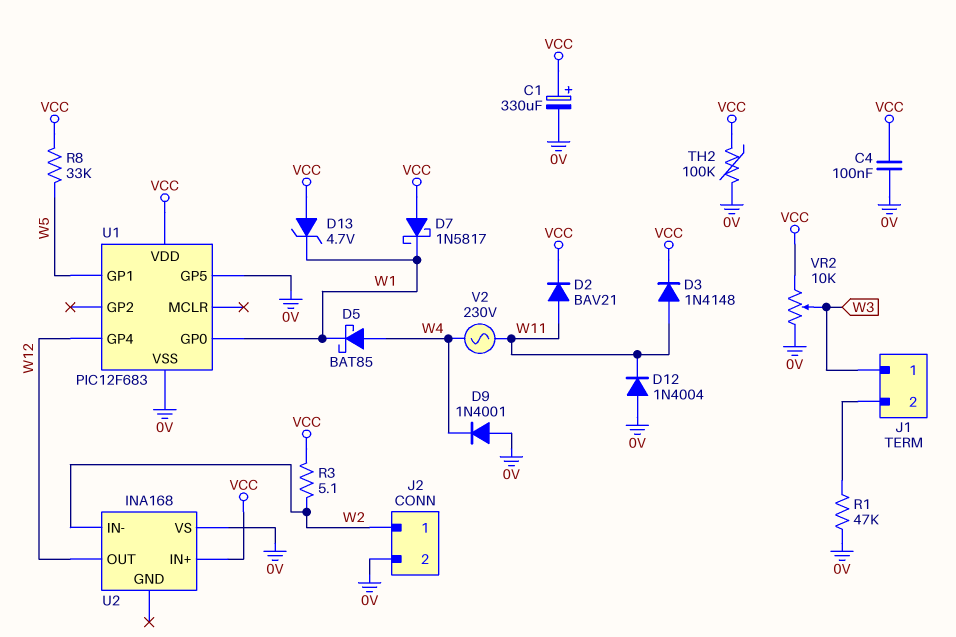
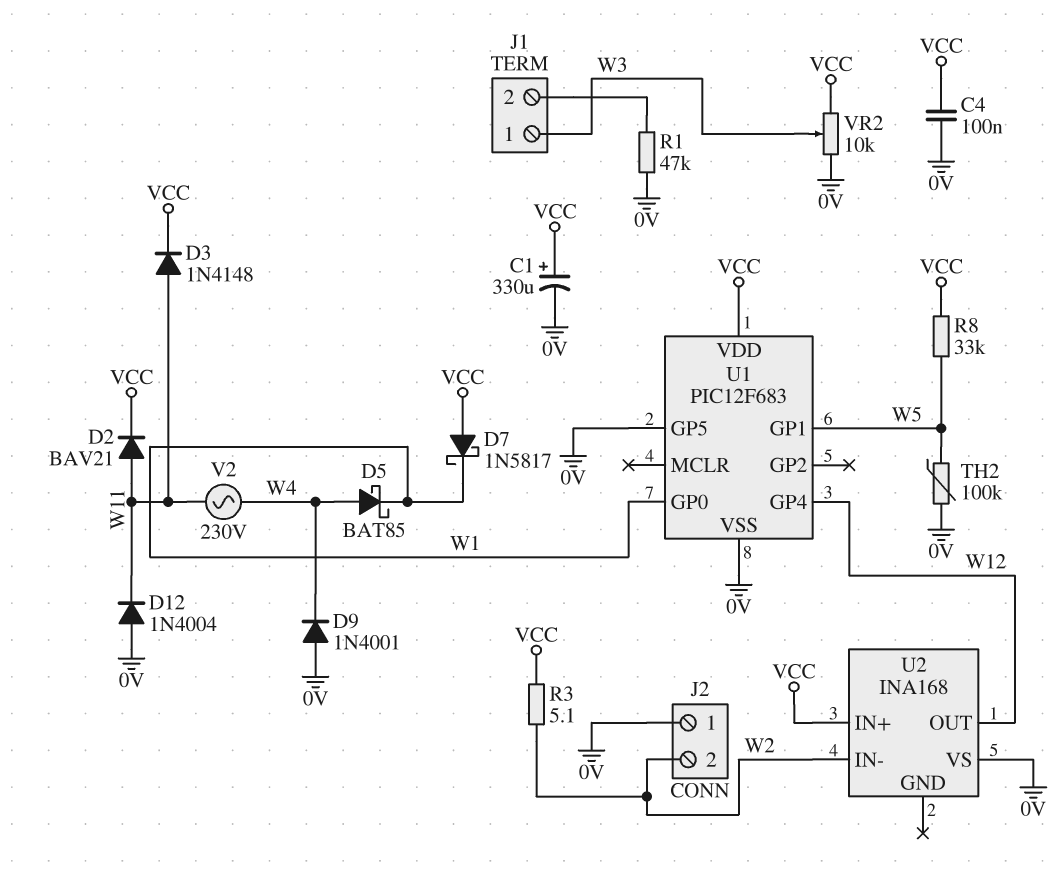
D13: zener 4.7V (A VCC, K W1) -> none
J2 pin 1: W2 -> 0V
J2 pin 2: 0V -> W2
TH2: 100k (0V, VCC) -> 100k (0V, W5)

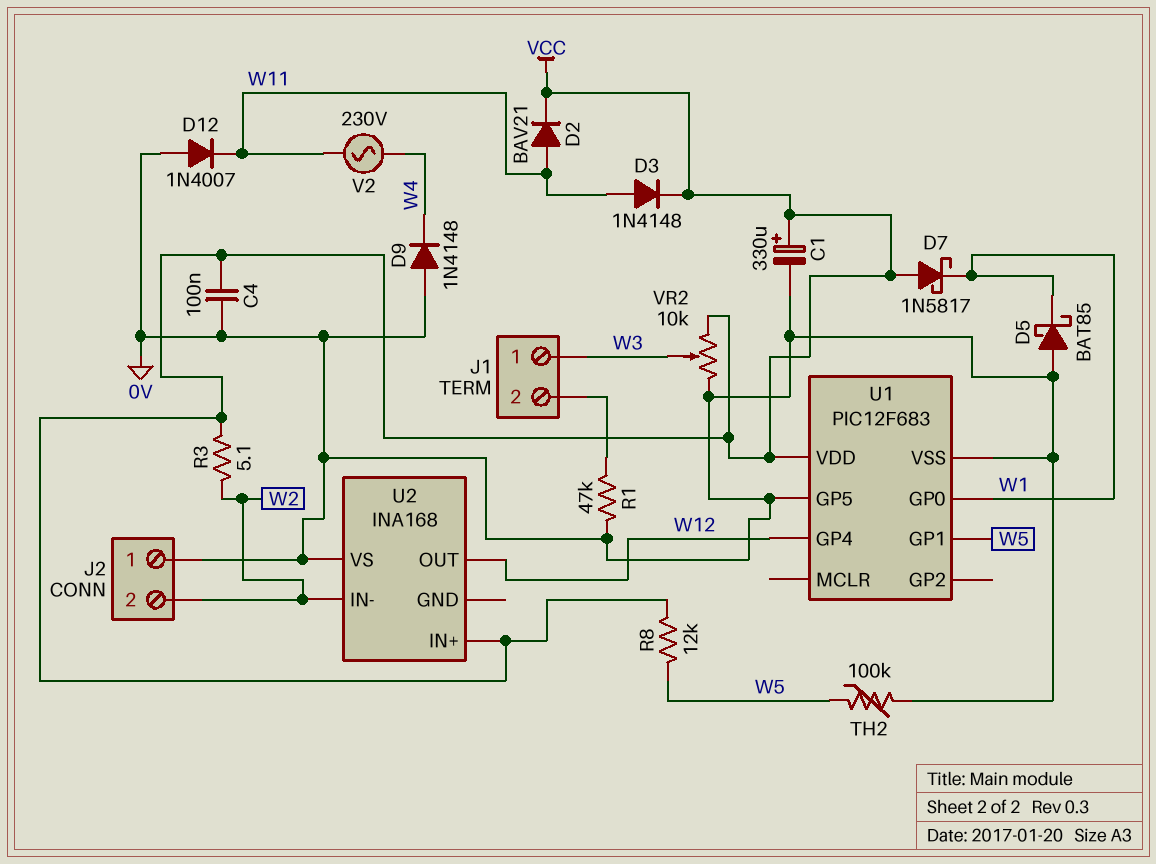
D5: schottky BAT85 (A W4, K W1) -> schottky BAT85 (A 0V, K W1)
D9: diode 1N4001 (A 0V, K W4) -> diode 1N4148 (A 0V, K W4)
D12: diode 1N4004 (A 0V, K W11) -> diode 1N4007 (A 0V, K W11)
R8: 33k (VCC, W5) -> 12k (VCC, W5)

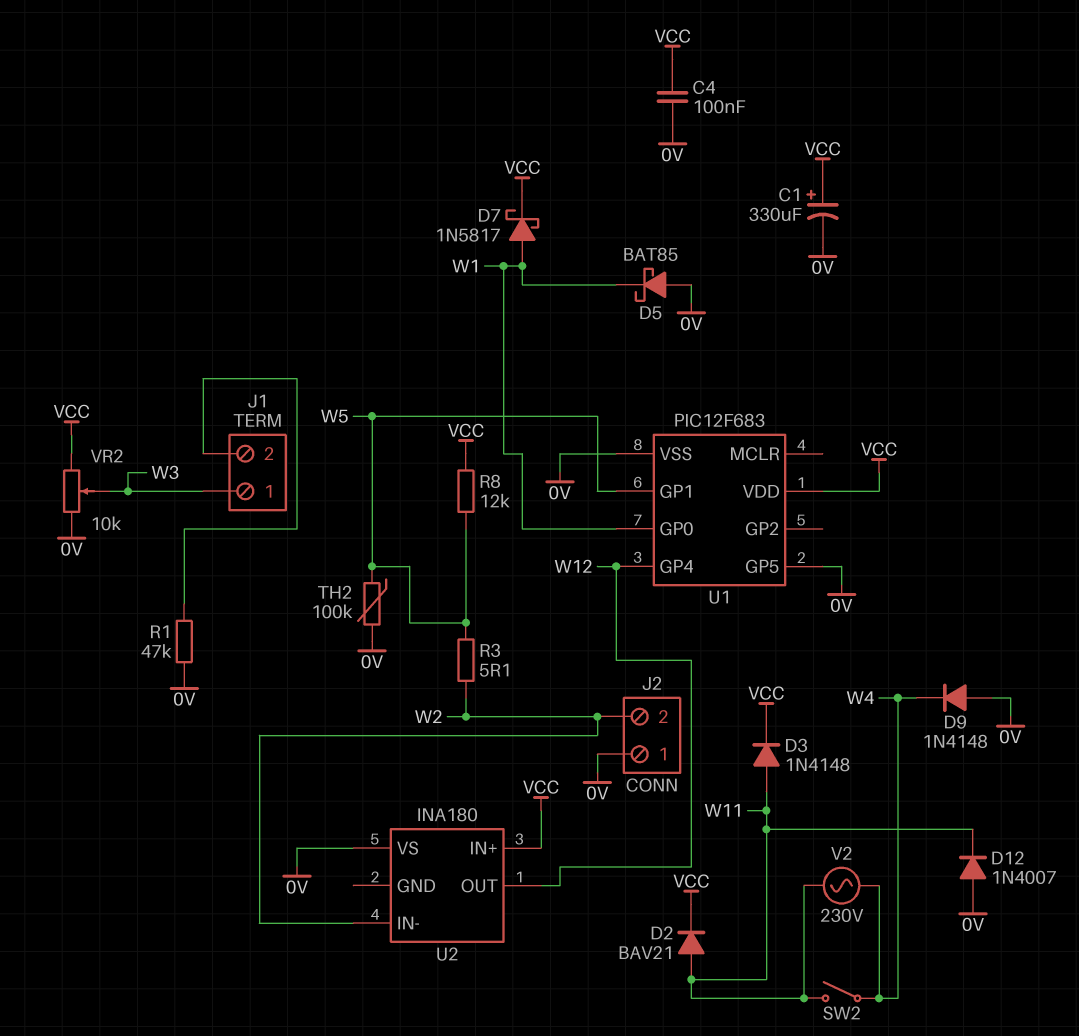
D7: schottky 1N5817 (A VCC, K W1) -> schottky 1N5817 (A W1, K VCC)
R3: 5.1 (VCC, W2) -> 5.1 (W2, W5)
SW2: none -> switch (W4, W11)
U2: INA168 -> INA180

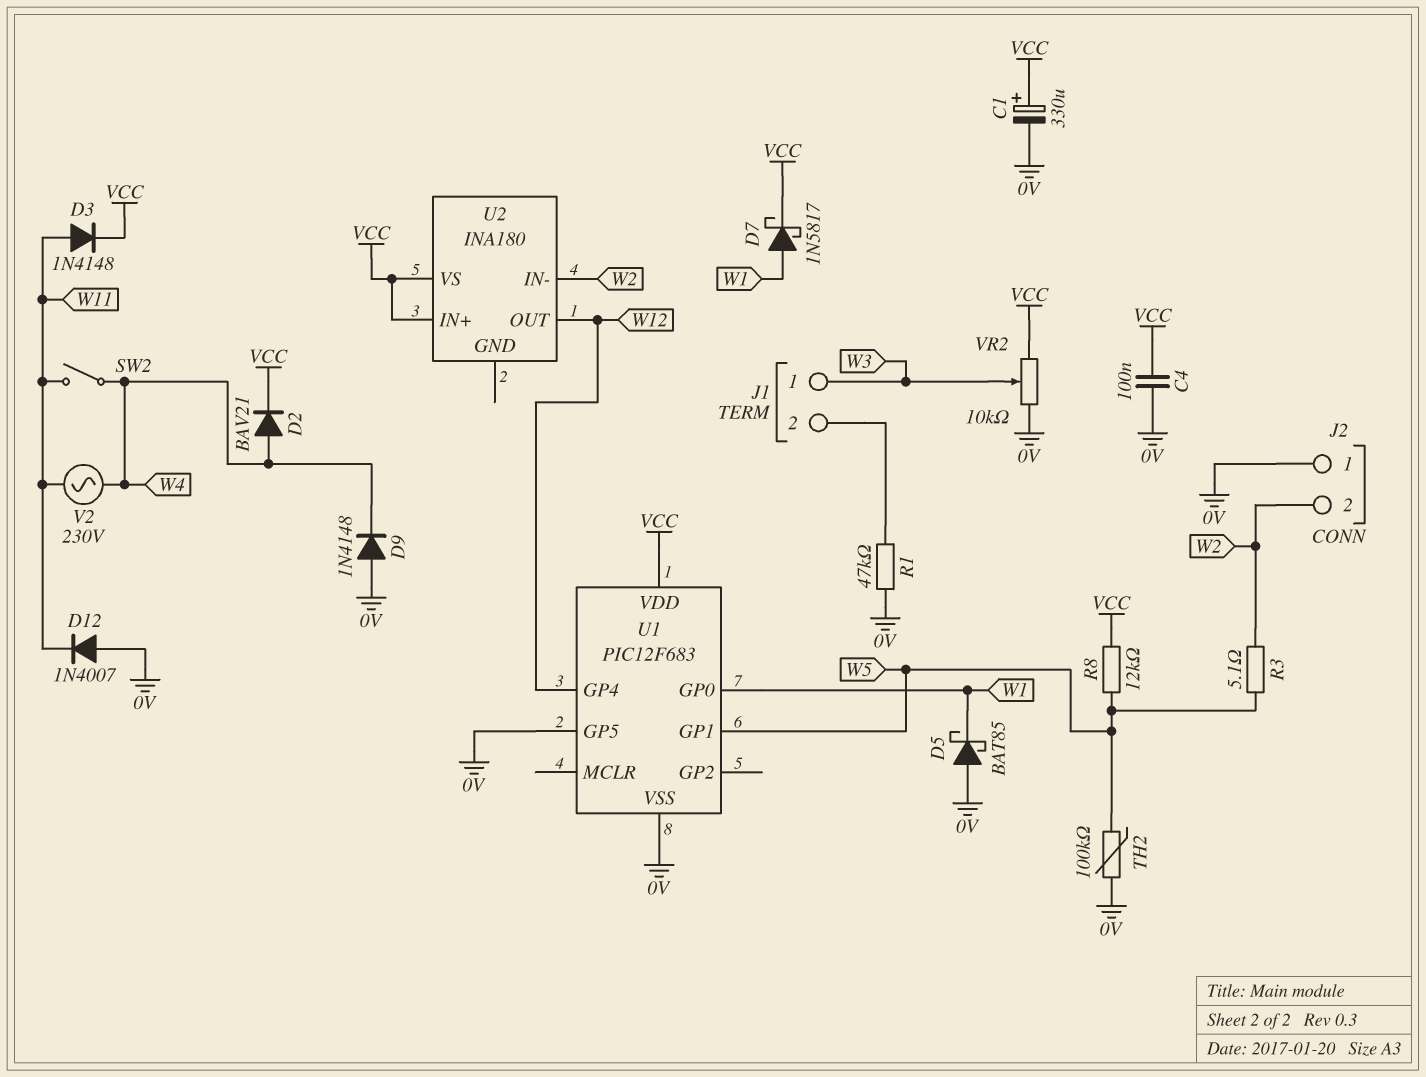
D2: diode BAV21 (A W11, K VCC) -> diode BAV21 (A W4, K VCC)
U2 pin VS: 0V -> VCC

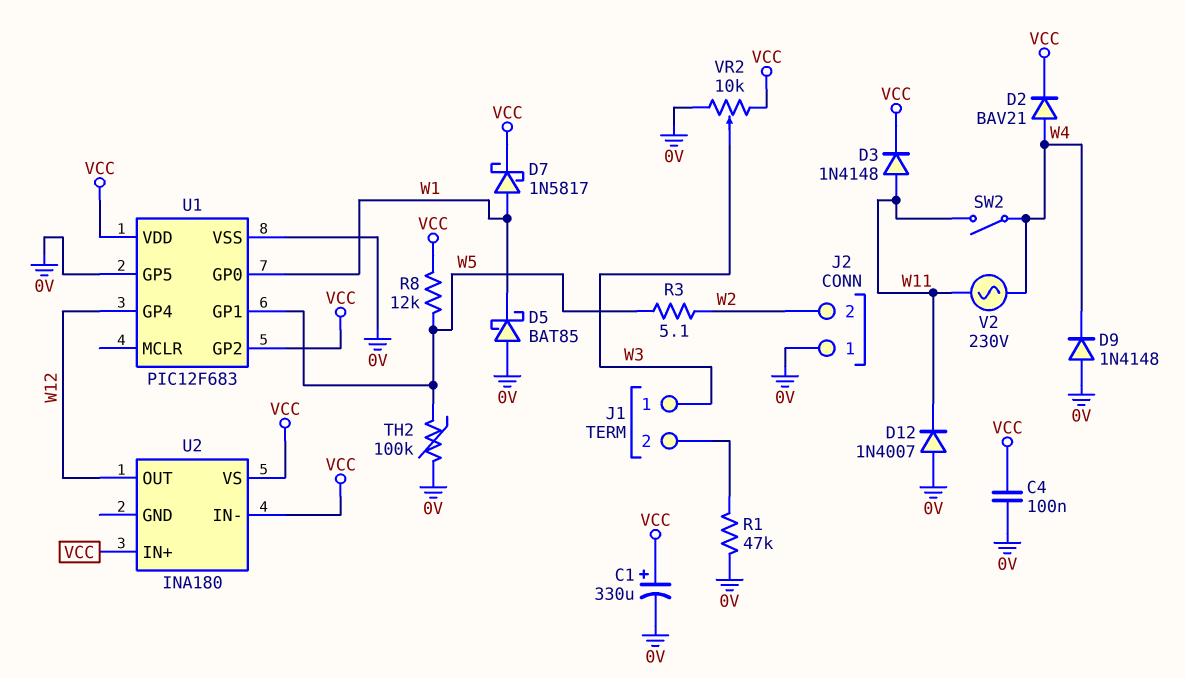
U1 pin GP2: none -> VCC
U2 pin IN-: W2 -> VCC

